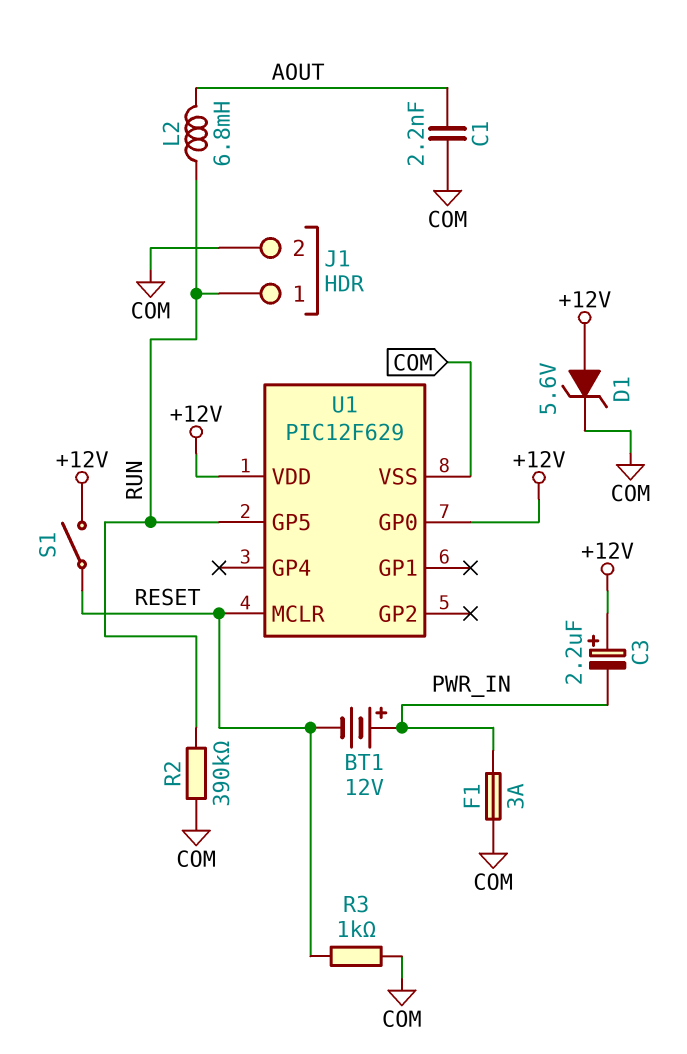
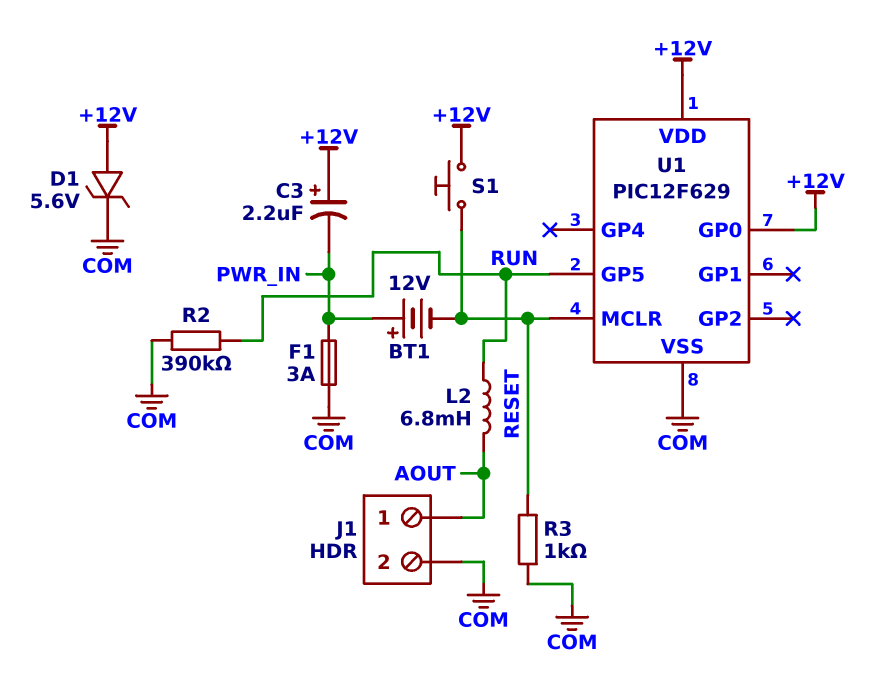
C1: 2.2nF (AOUT, COM) -> none
J1 pin 1: RUN -> AOUT
S1: switch (+12V, RESET) -> button (+12V, RESET)

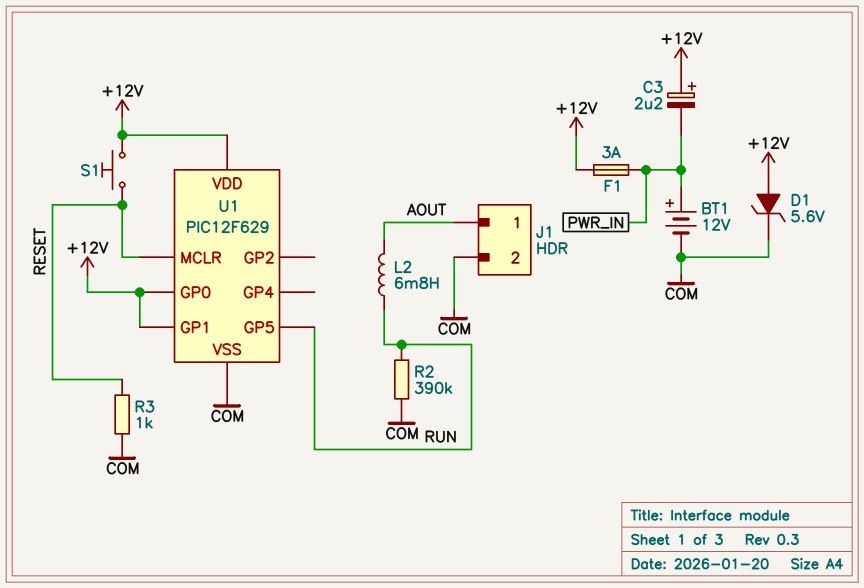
BT1: 12V (plus PWR_IN, minus RESET) -> 12V (plus PWR_IN, minus COM)
F1: 3A (COM, PWR_IN) -> 3A (+12V, PWR_IN)
U1 pin GP1: none -> +12V

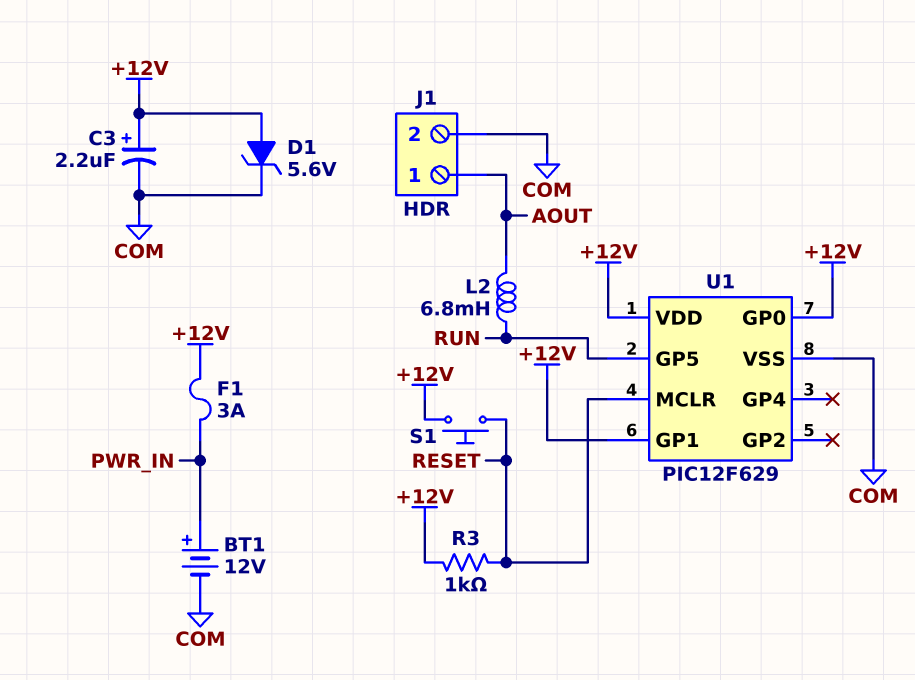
C3: 2.2uF (plus +12V, minus PWR_IN) -> 2.2uF (plus +12V, minus COM)
R2: 390k (COM, RUN) -> none
R3: 1k (COM, RESET) -> 1k (+12V, RESET)

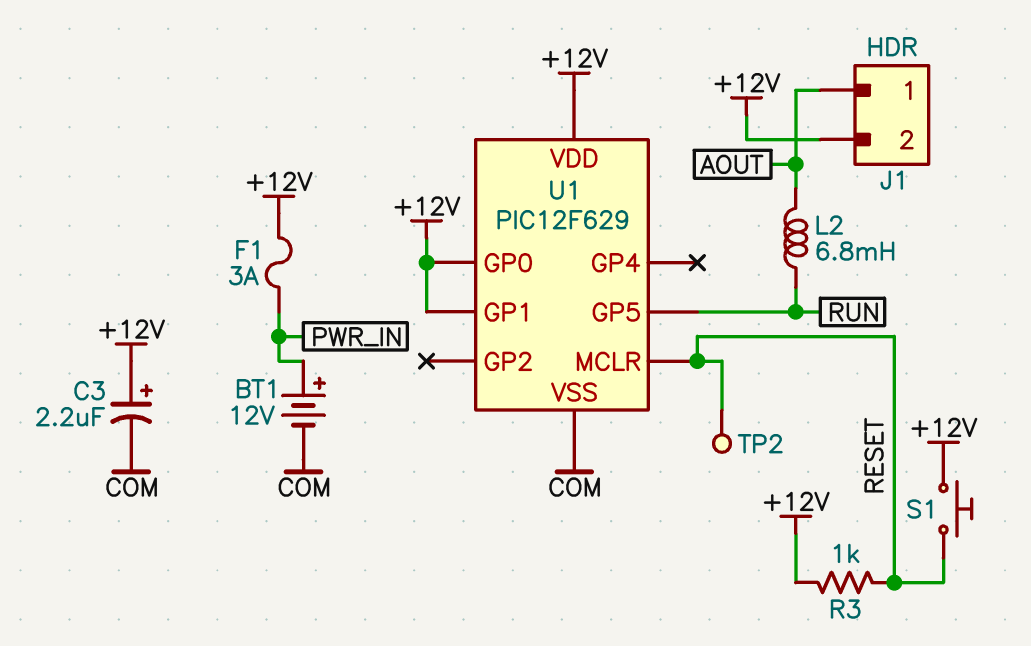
D1: zener 5.6V (A +12V, K COM) -> none
J1 pin 2: COM -> +12V
TP2: none -> test point (RESET)

